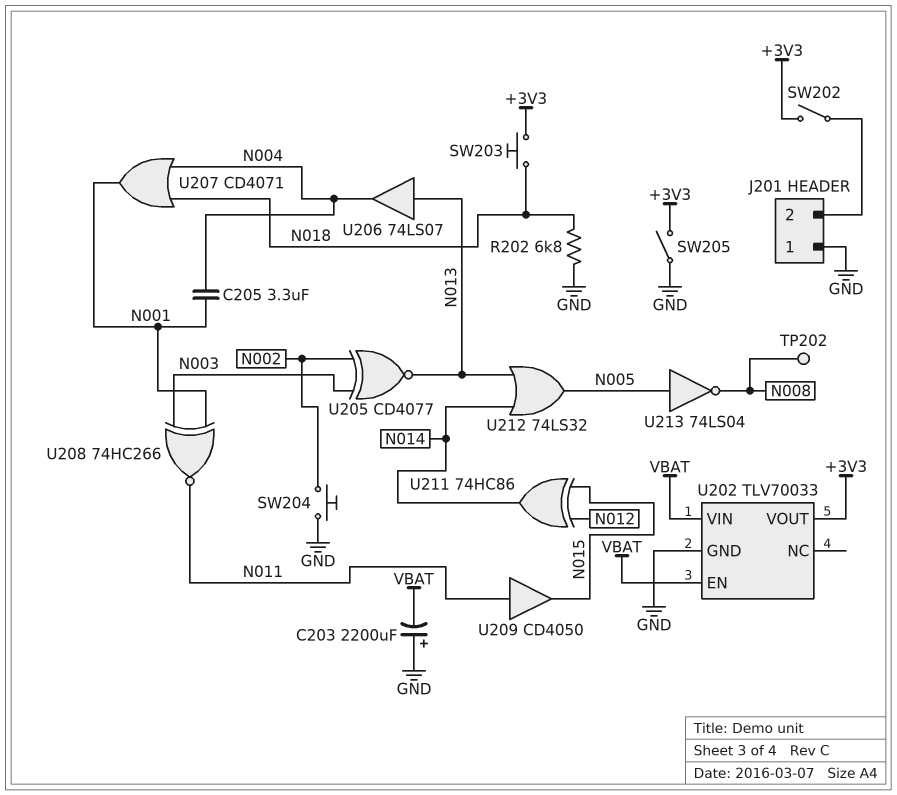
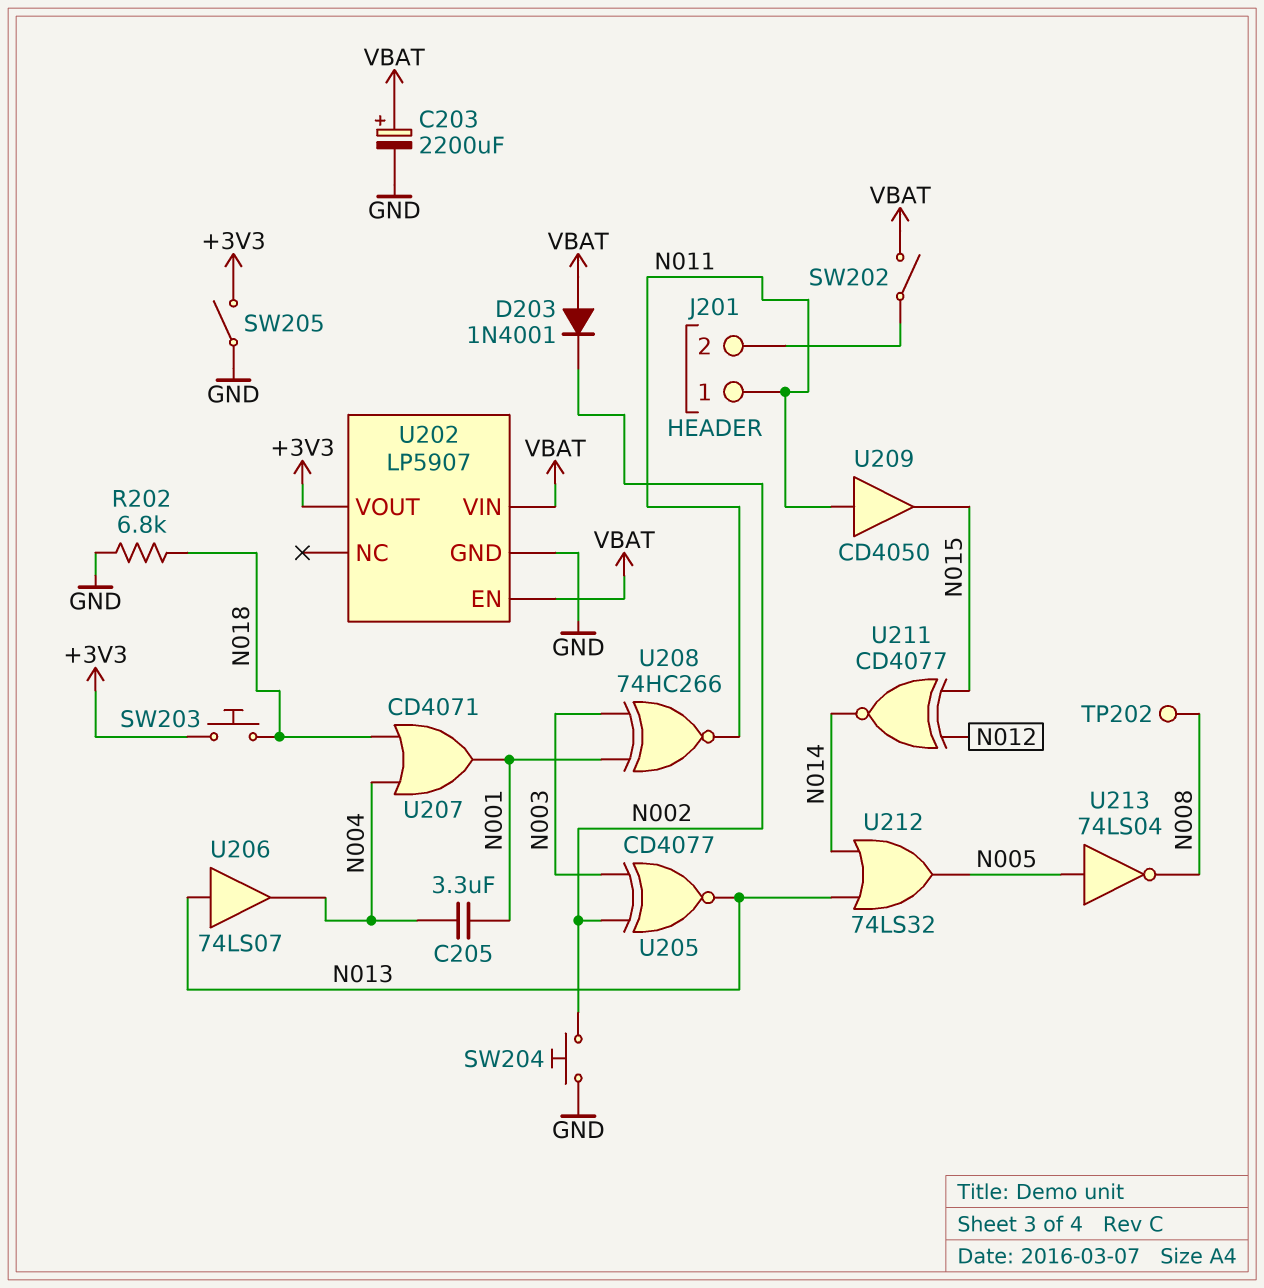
C203: 2200uF (plus GND, minus VBAT) -> 2200uF (plus VBAT, minus GND)
D203: none -> diode 1N4001 (A VBAT, K N002)
J201 pin 1: GND -> N011
SW202: switch (+3V3, J201/2) -> switch (J201/2, VBAT)
U202: TLV70033 -> LP5907
U211: XOR 74HC86 (in N012, in N015, out N014) -> XNOR CD4077 (in N012, in N015, out N014)

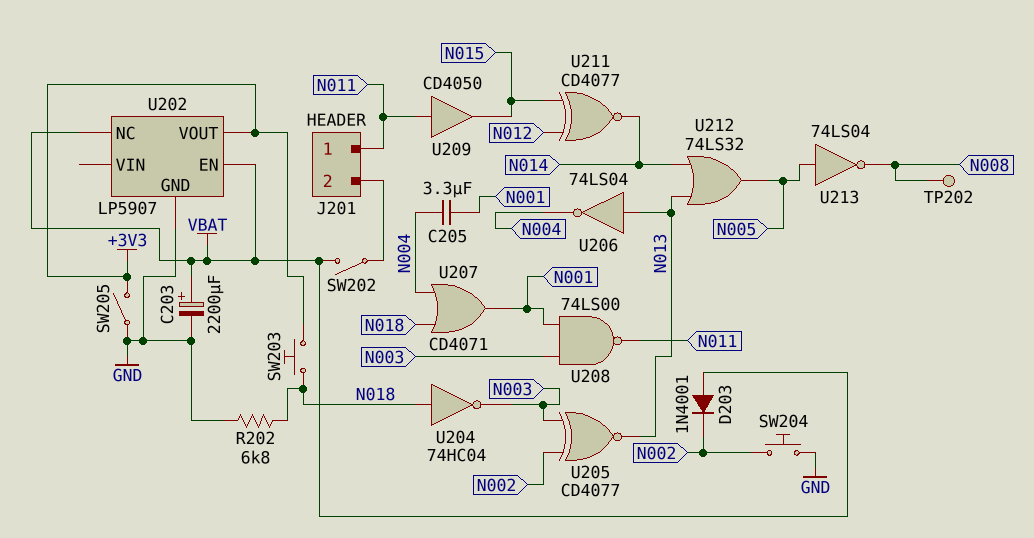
U202 pin NC: none -> VBAT
U202 pin VIN: VBAT -> none
U204: none -> NOT 74HC04 (in N018, out N003)
U206: buffer 74LS07 (in N013, out N004) -> NOT 74LS04 (in N013, out N004)
U208: XNOR 74HC266 (in N001, in N003, out N011) -> NAND 74LS00 (in N001, in N003, out N011)

